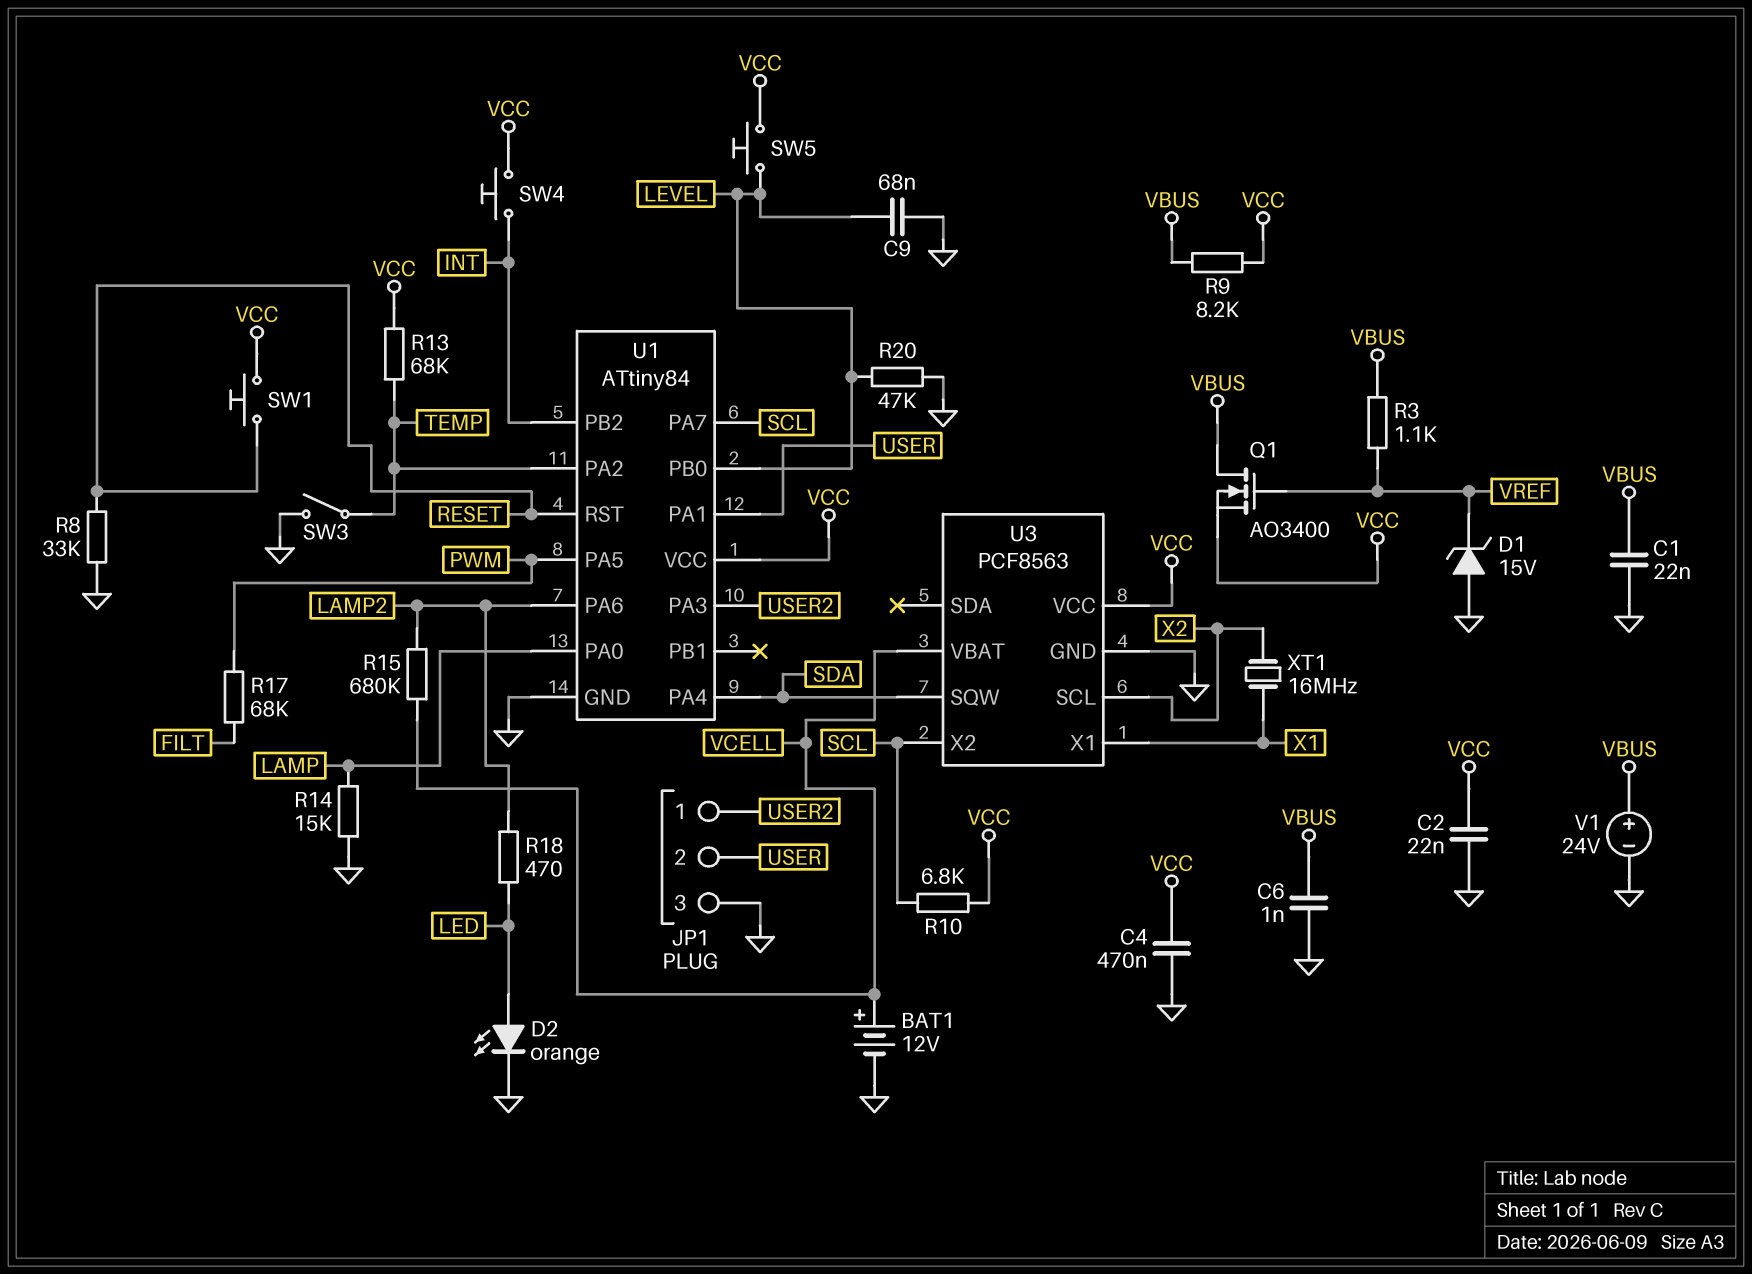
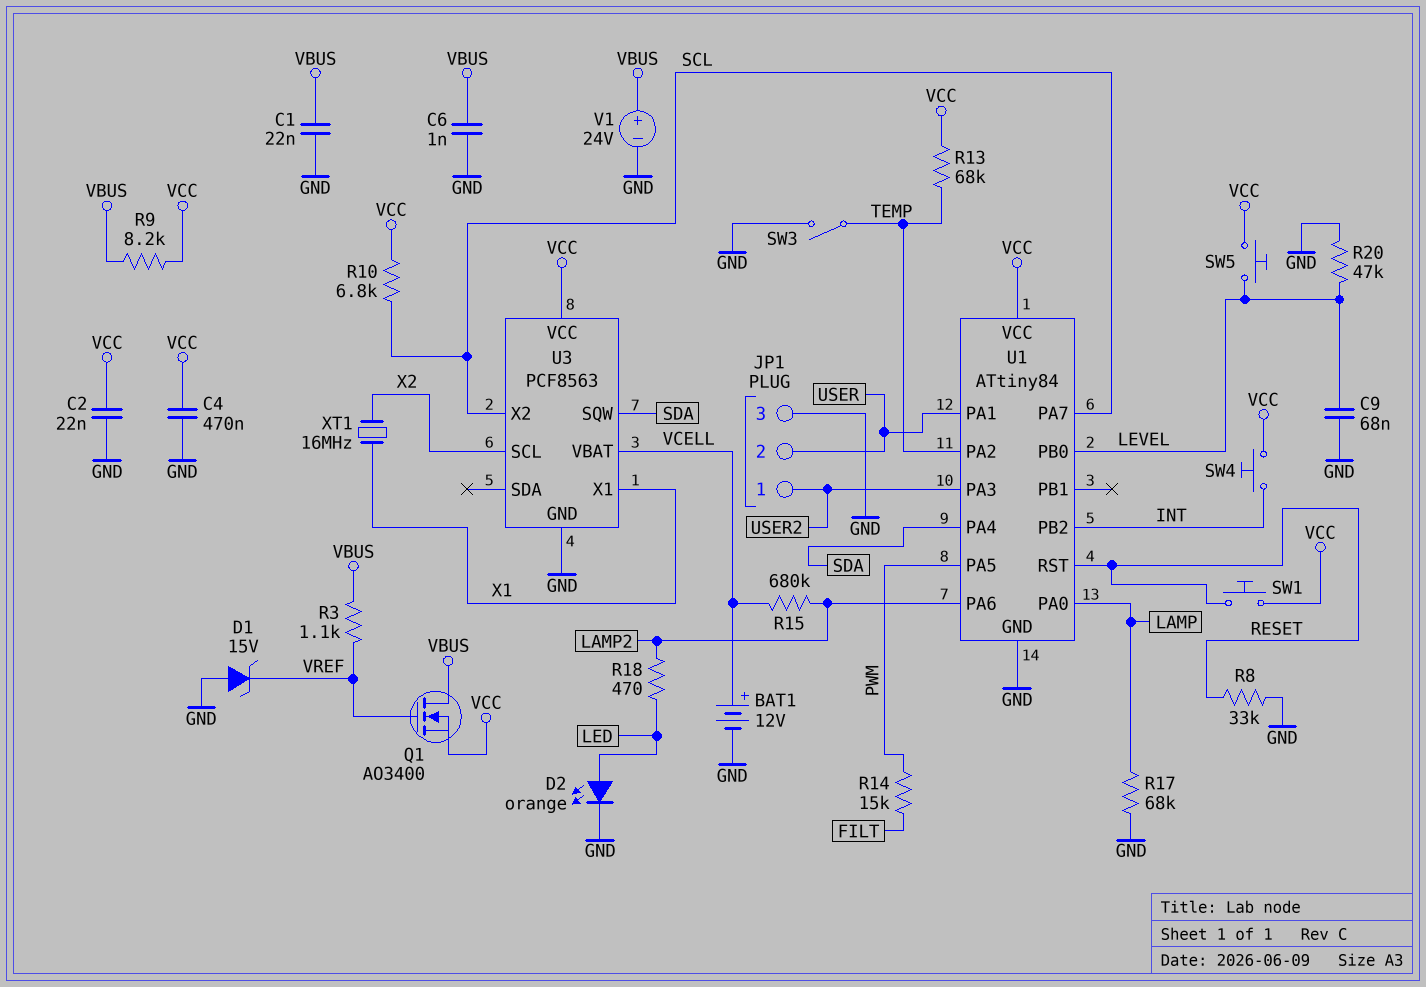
R14: 15k (GND, LAMP) -> 15k (FILT, PWM)
R17: 68k (FILT, PWM) -> 68k (GND, LAMP)

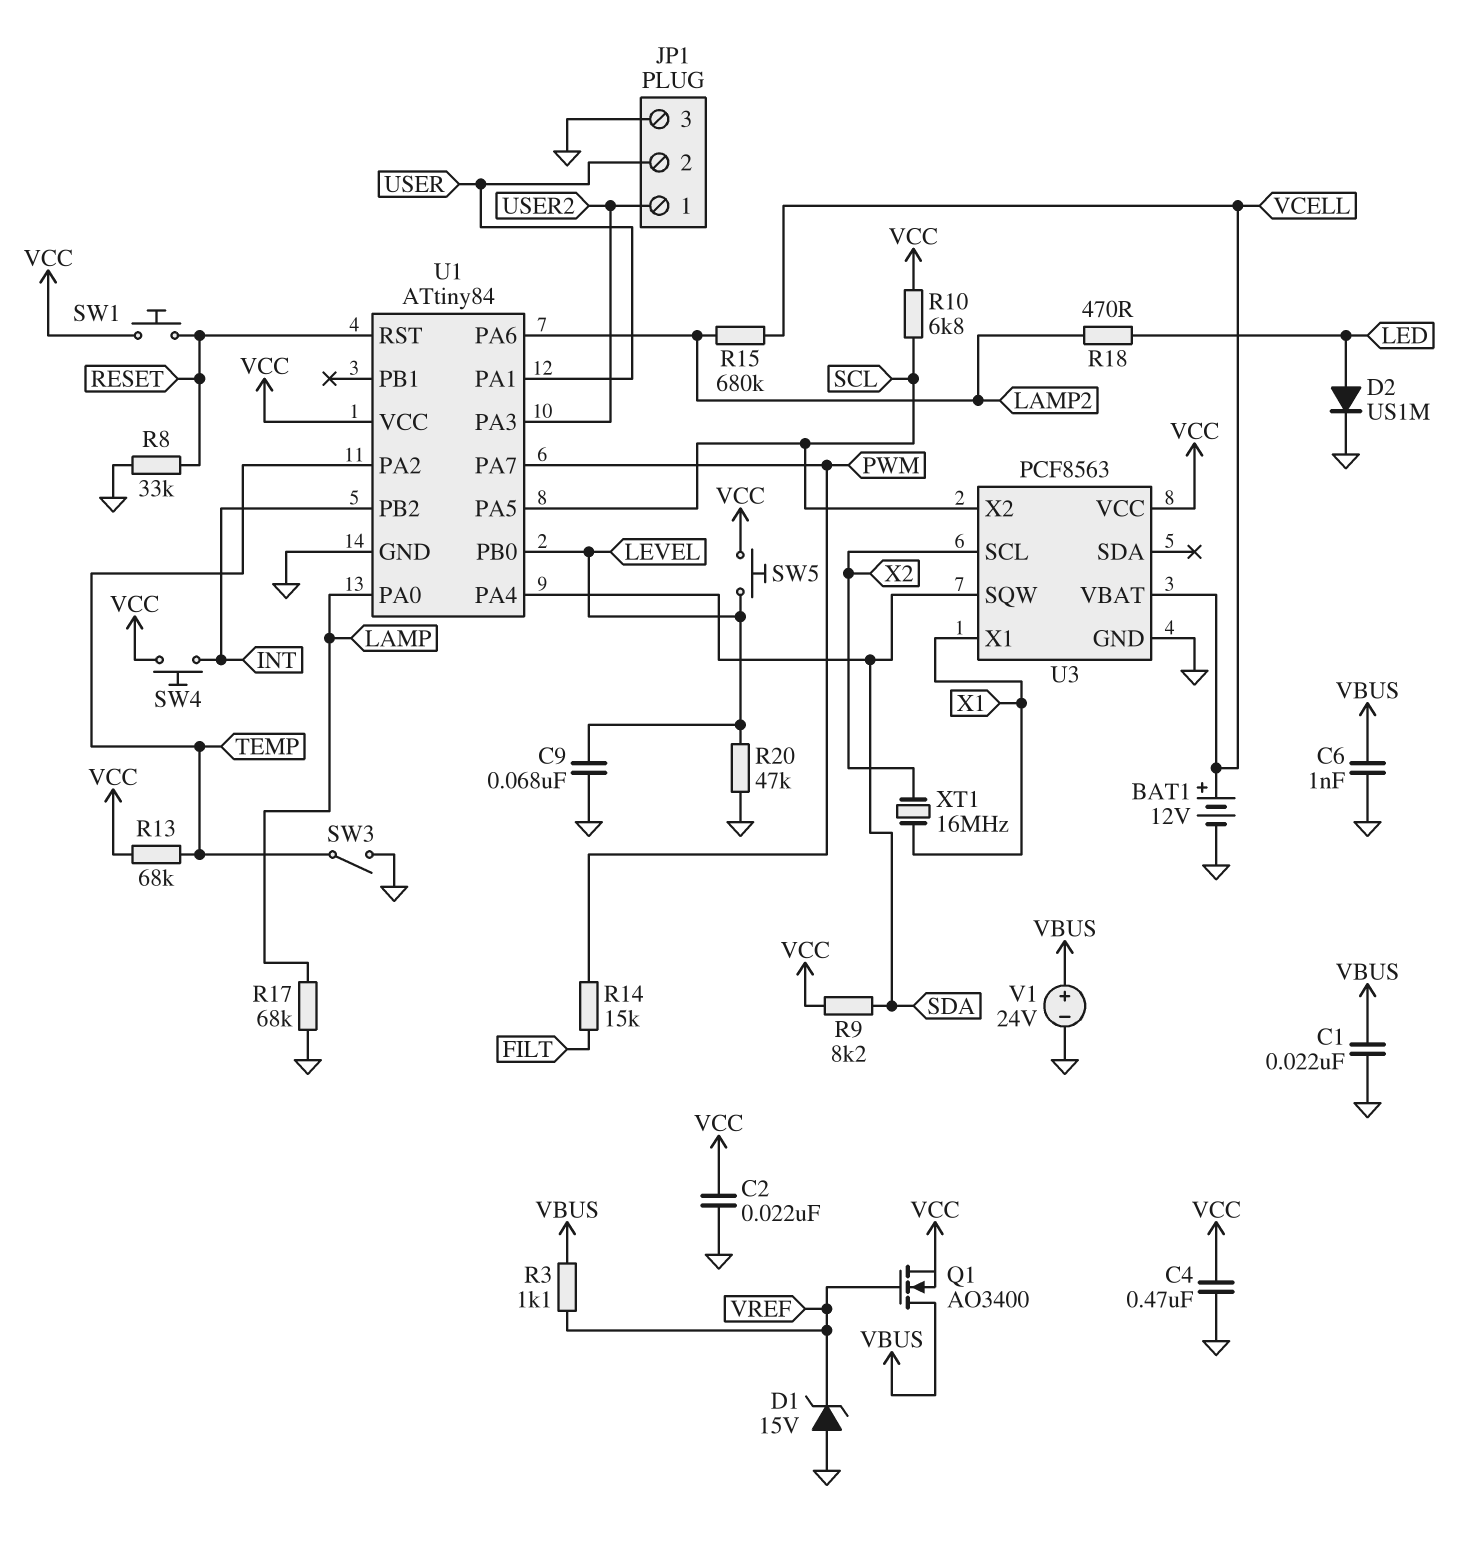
D2: LED orange (A LED, K GND) -> diode US1M (A LED, K GND)
R9: 8.2k (VBUS, VCC) -> 8.2k (SDA, VCC)
U1 pin PA5: PWM -> SCL
U1 pin PA7: SCL -> PWM

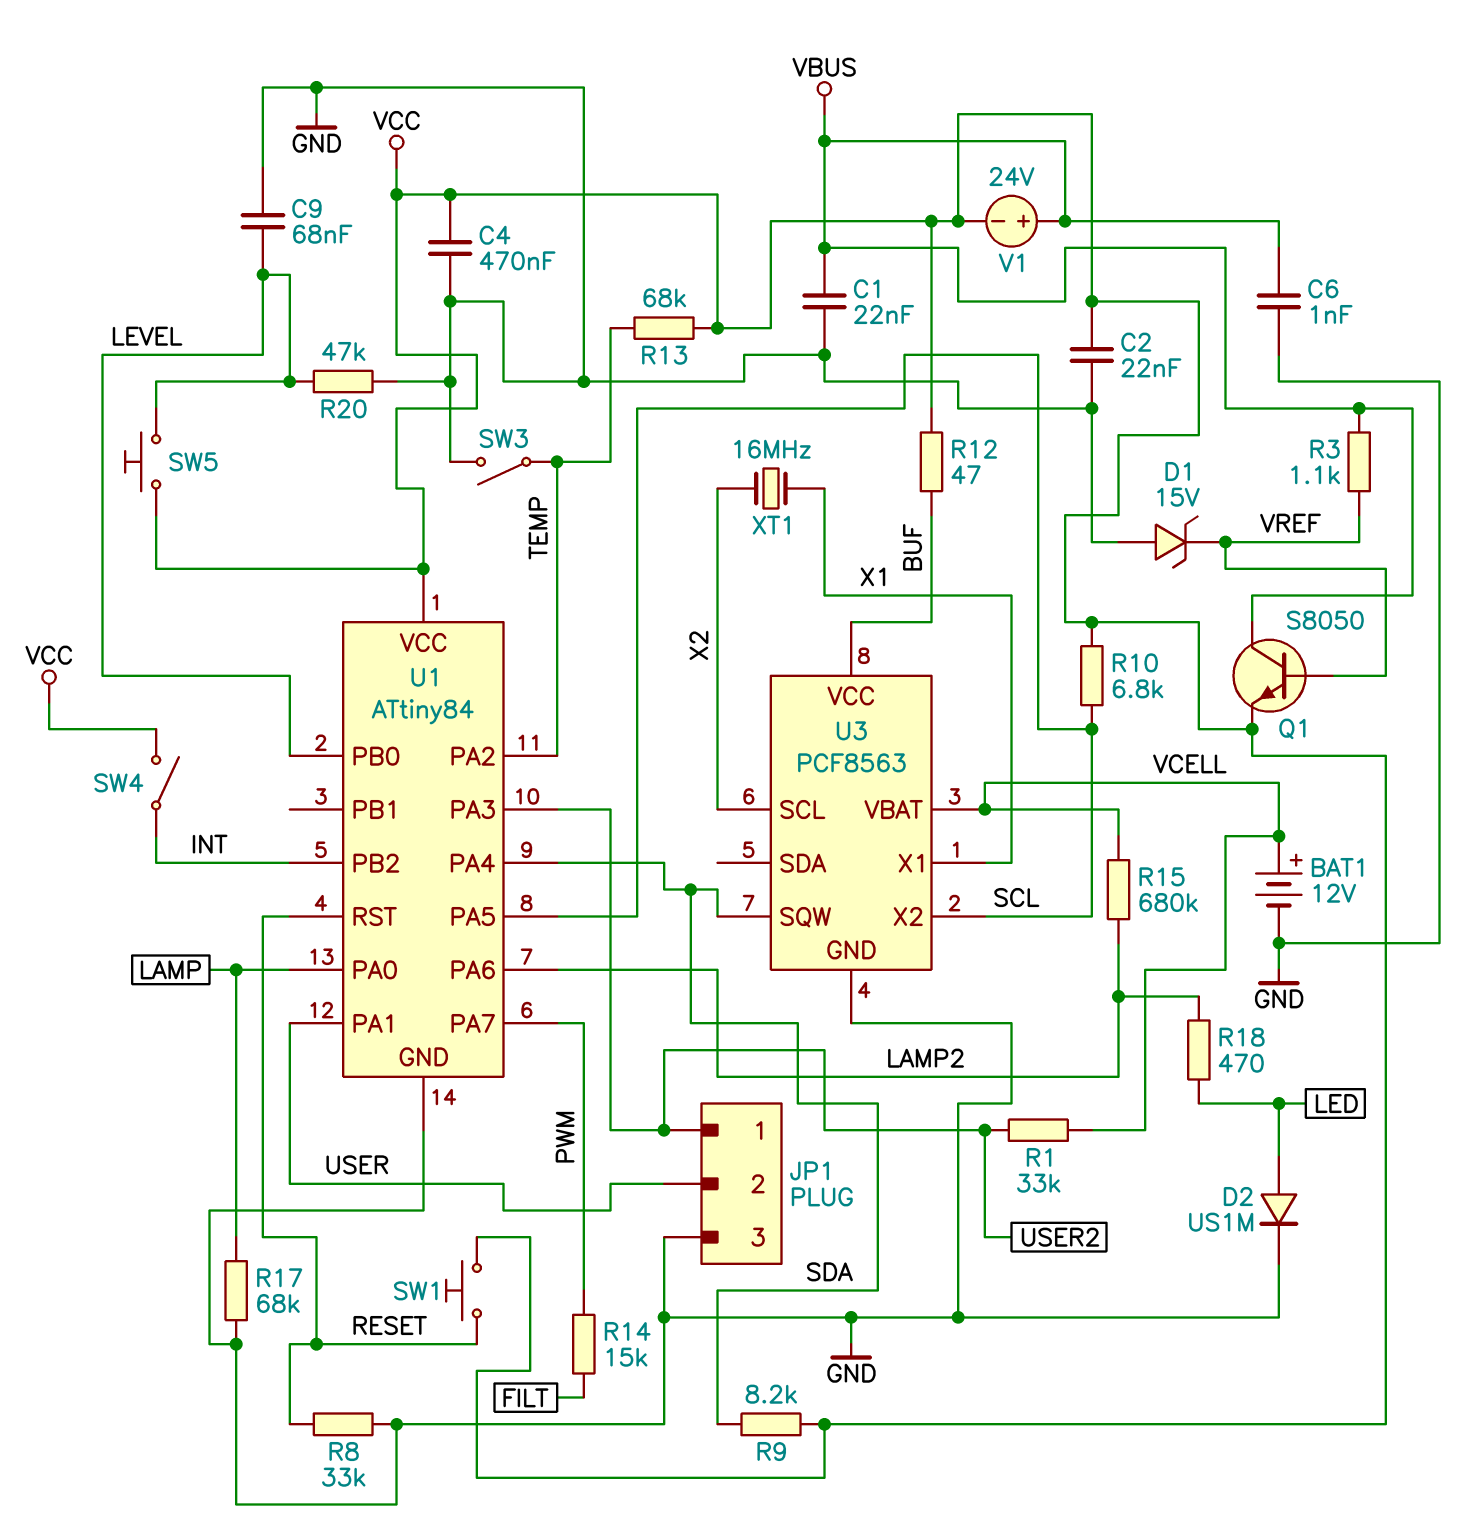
Q1: NMOS AO3400 (G VREF, D VBUS, S VCC) -> NPN S8050 (B VREF, C VBUS, E VCC)
R1: none -> 33k (USER2, VCELL)
R12: none -> 47 (BUF, VCC)
SW4: button (INT, VCC) -> switch (INT, VCC)
U3 pin VCC: VCC -> BUF
V1: 24V (plus VBUS, minus GND) -> 24V (plus VBUS, minus VCC)

